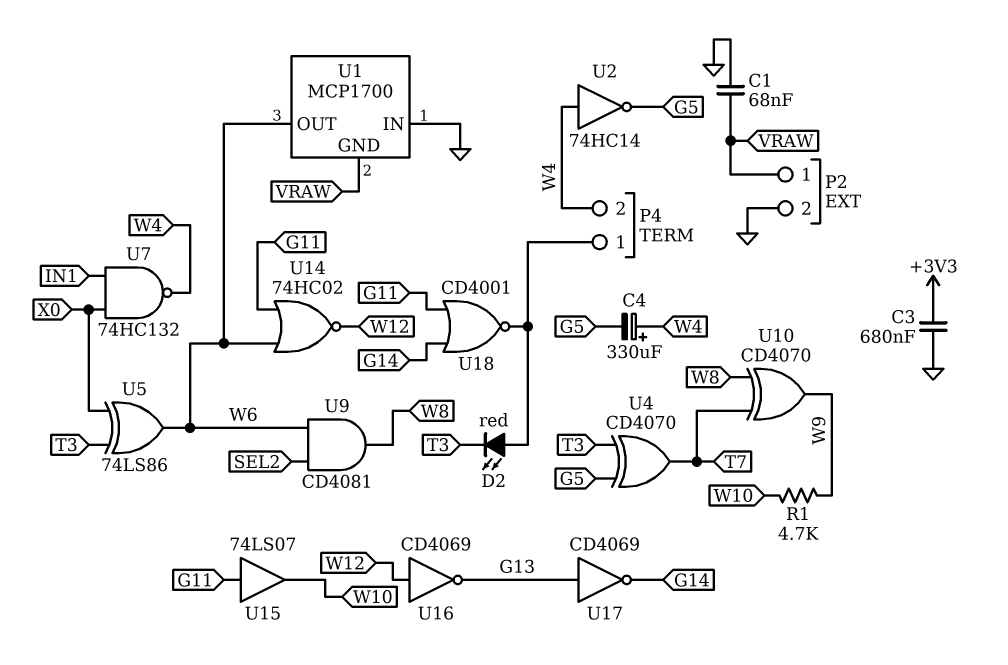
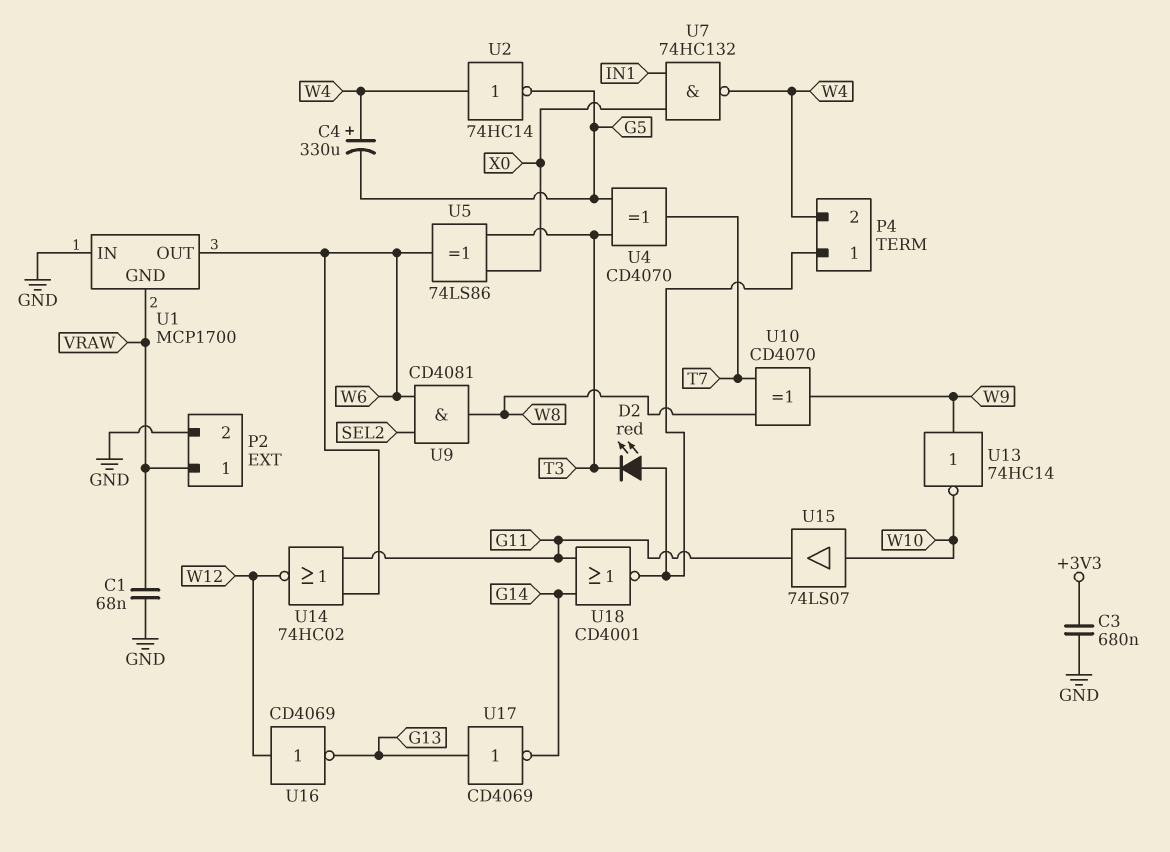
R1: 4.7k (W9, W10) -> none
U13: none -> NOT 74HC14 (in W9, out W10)
U15: buffer 74LS07 (in G11, out W10) -> buffer 74LS07 (in W10, out G11)

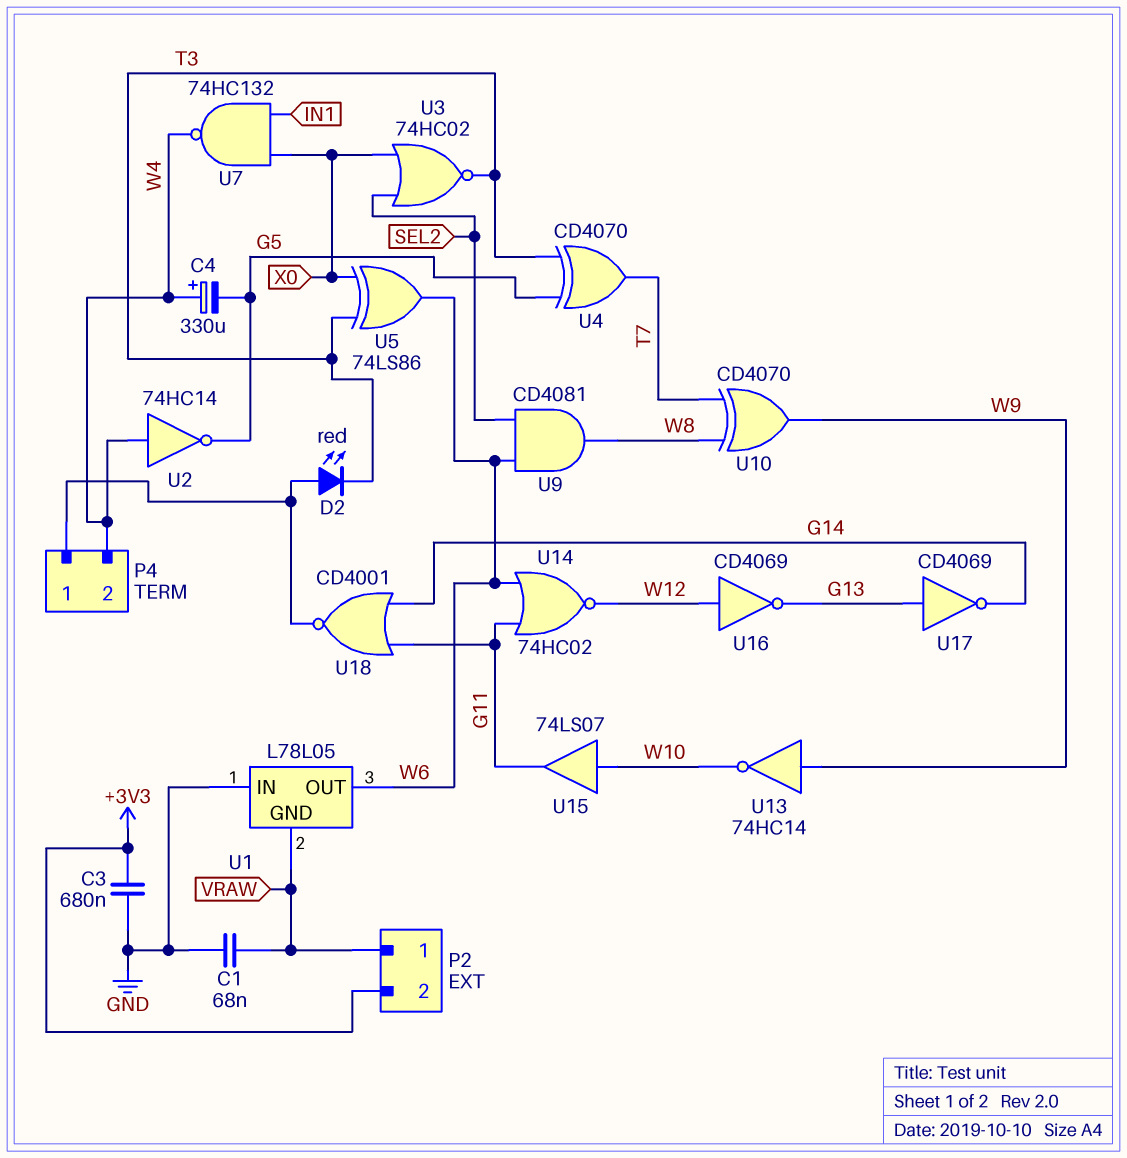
P2 pin 2: GND -> +3V3
U1: MCP1700 -> L78L05
U3: none -> NOR 74HC02 (in SEL2, in X0, out T3)

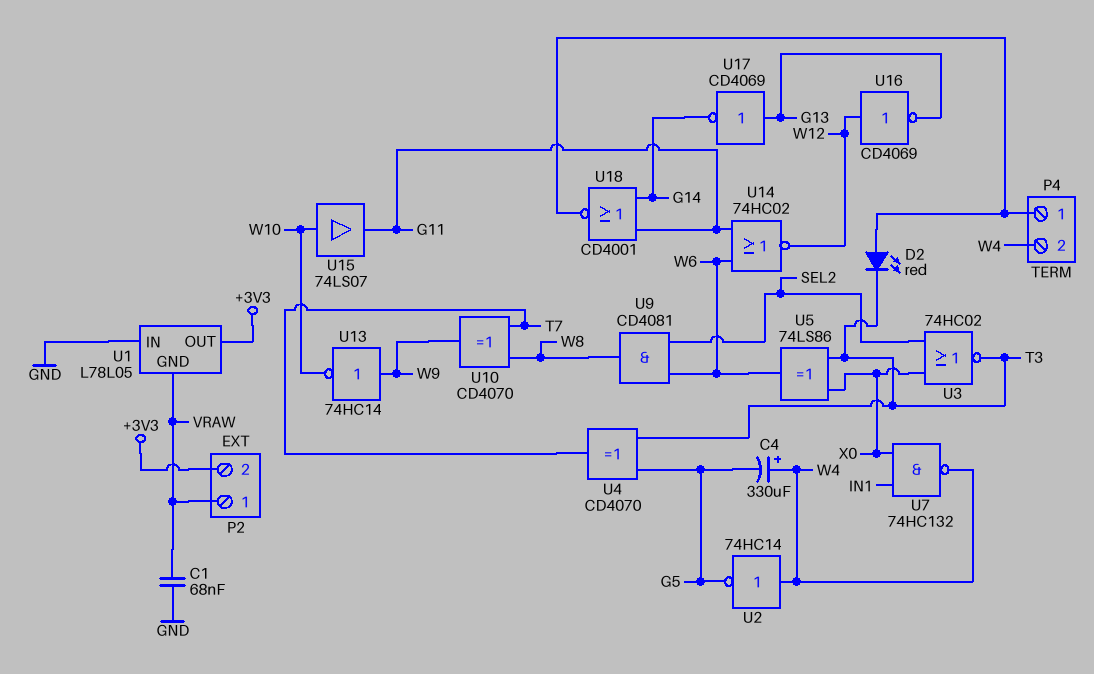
C3: 680nF (+3V3, GND) -> none
U1 pin OUT: W6 -> +3V3

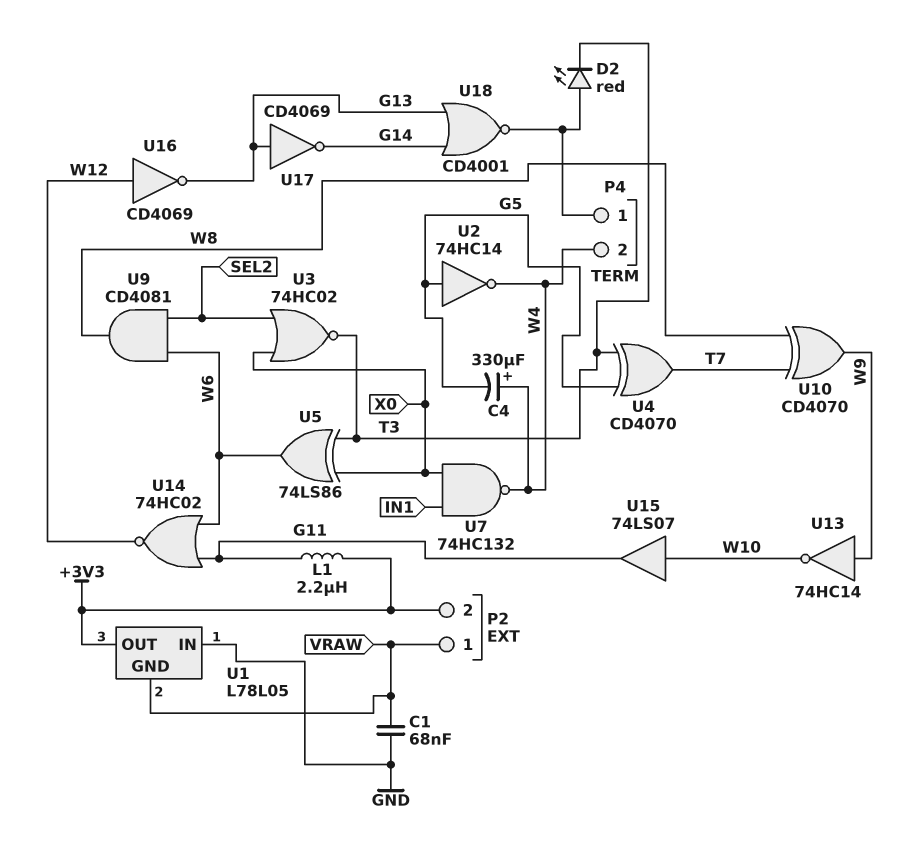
L1: none -> 2.2uH (+3V3, G11)
U2: NOT 74HC14 (in W4, out G5) -> NOT 74HC14 (in G5, out W4)
U18: NOR CD4001 (in G11, in G14, out P4/1) -> NOR CD4001 (in G13, in G14, out P4/1)

